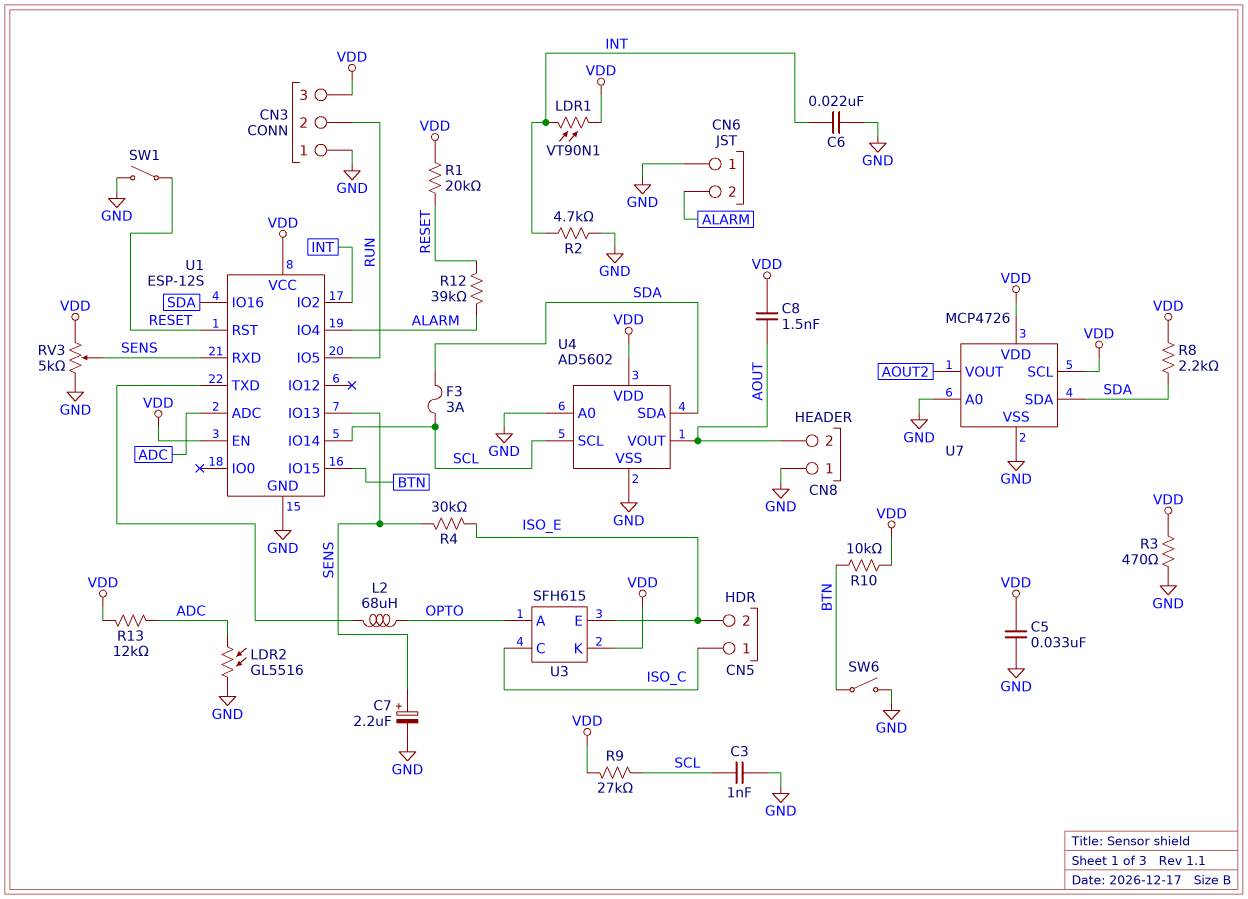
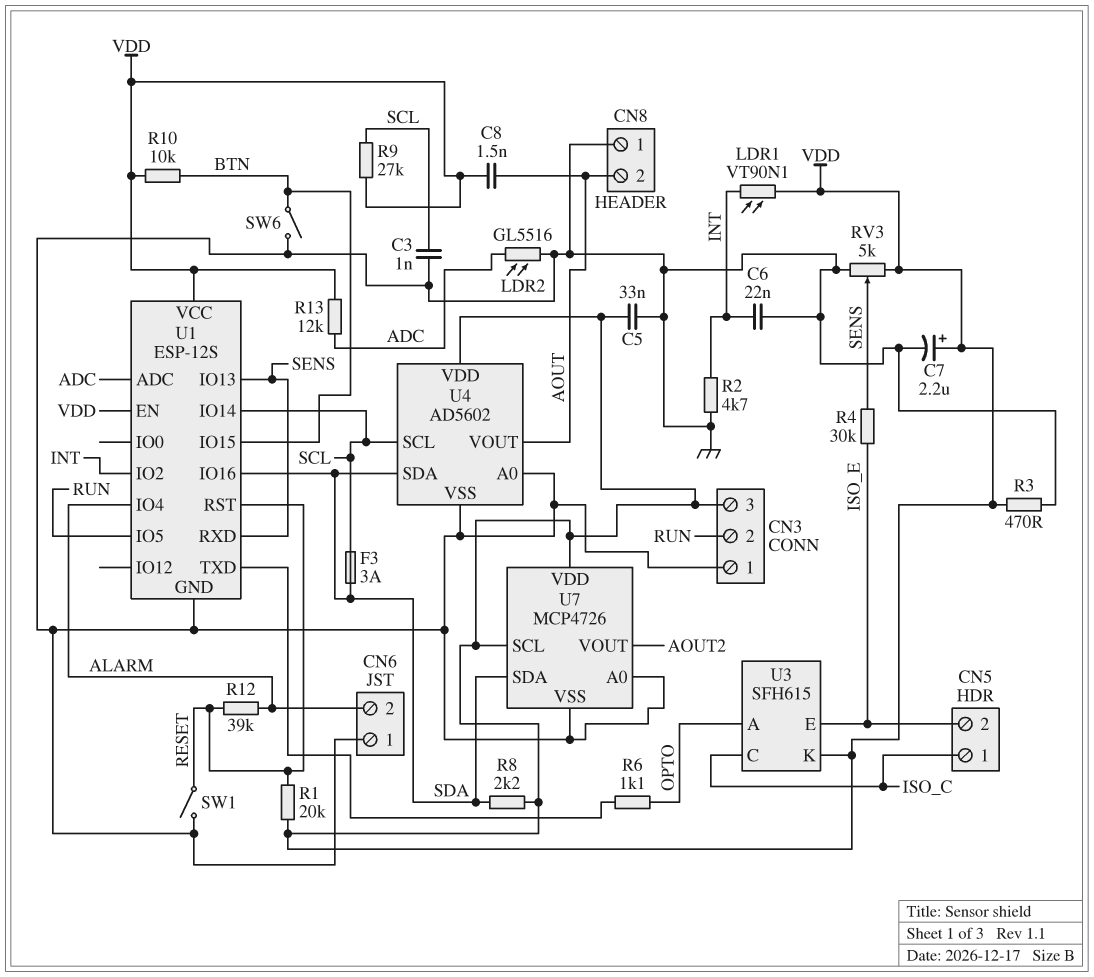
C7: 2.2uF (plus SENS, minus GND) -> 2.2uF (plus VDD, minus GND)
L2: 68uH (OPTO, U1/TXD) -> none
R6: none -> 1.1k (OPTO, U1/TXD)

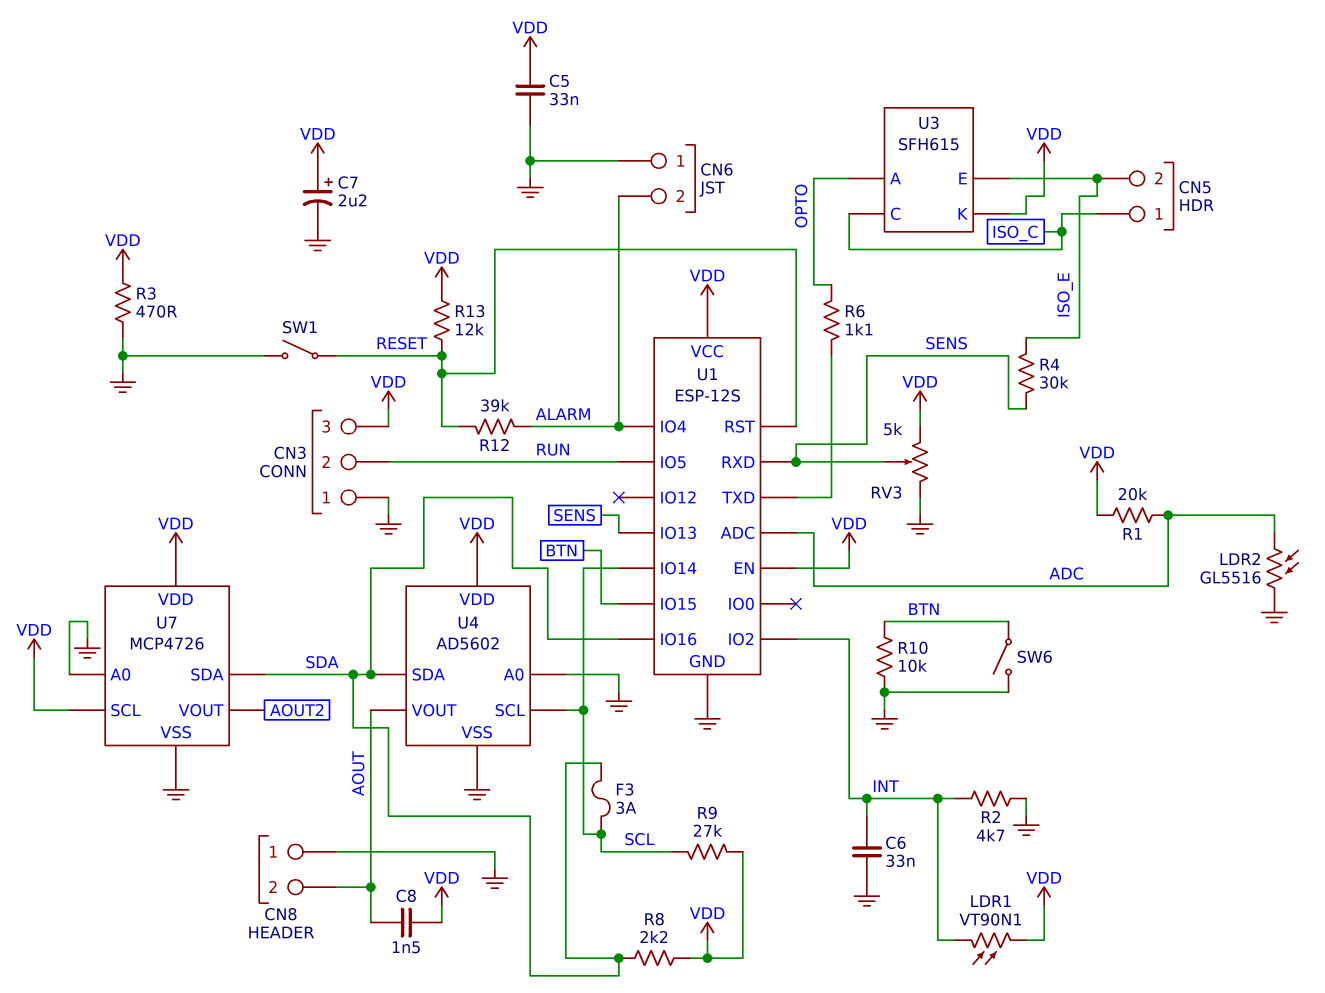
C3: 1nF (GND, SCL) -> none
C6: 22nF (GND, INT) -> 33nF (GND, INT)
R1: 20k (RESET, VDD) -> 20k (ADC, VDD)
R10: 10k (BTN, VDD) -> 10k (BTN, GND)
R13: 12k (ADC, VDD) -> 12k (RESET, VDD)

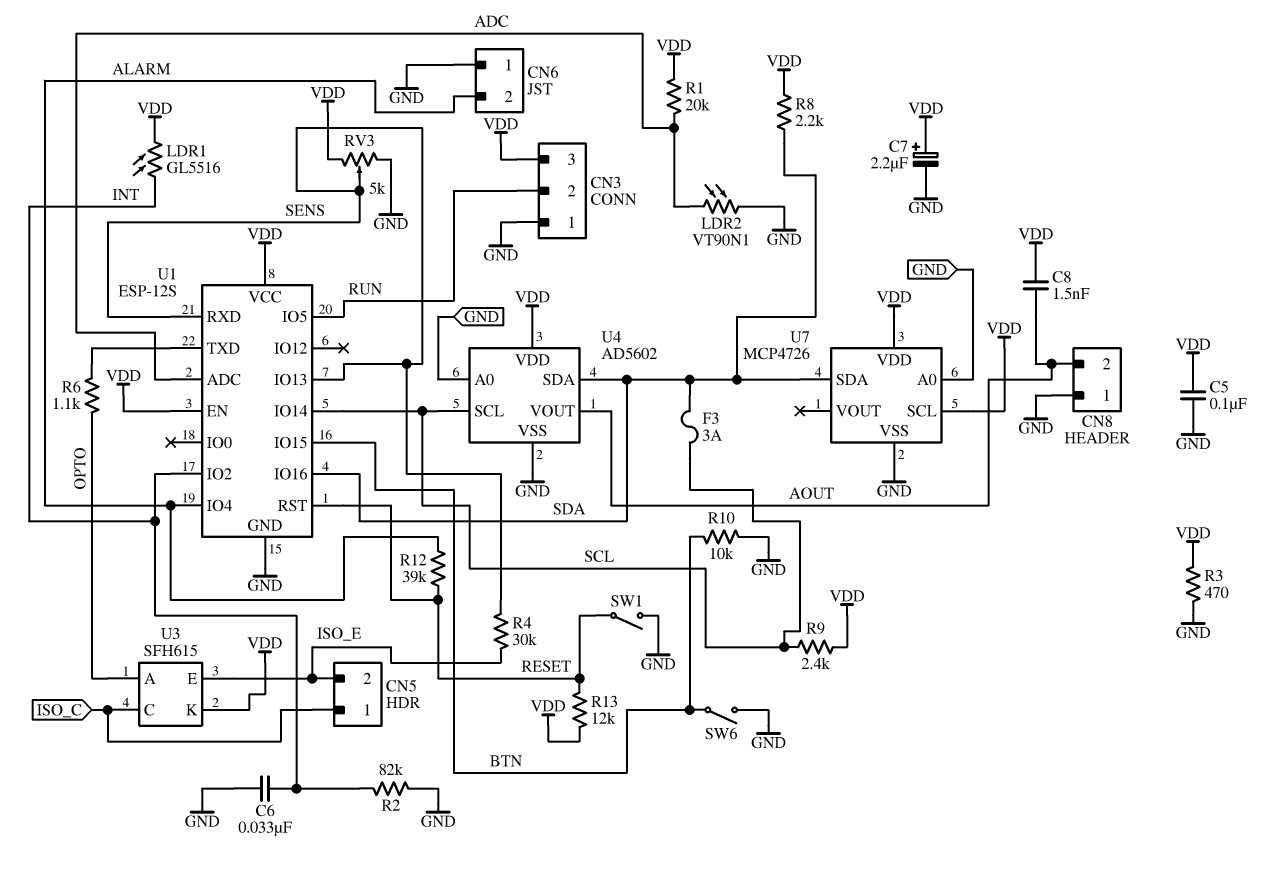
C5: 33nF (GND, VDD) -> 100nF (GND, VDD)
LDR1: VT90N1 (INT, VDD) -> GL5516 (INT, VDD)
LDR2: GL5516 (ADC, GND) -> VT90N1 (ADC, GND)
R2: 4.7k (GND, INT) -> 82k (GND, INT)
R9: 27k (SCL, VDD) -> 2.4k (SCL, VDD)
U7 pin VOUT: AOUT2 -> none

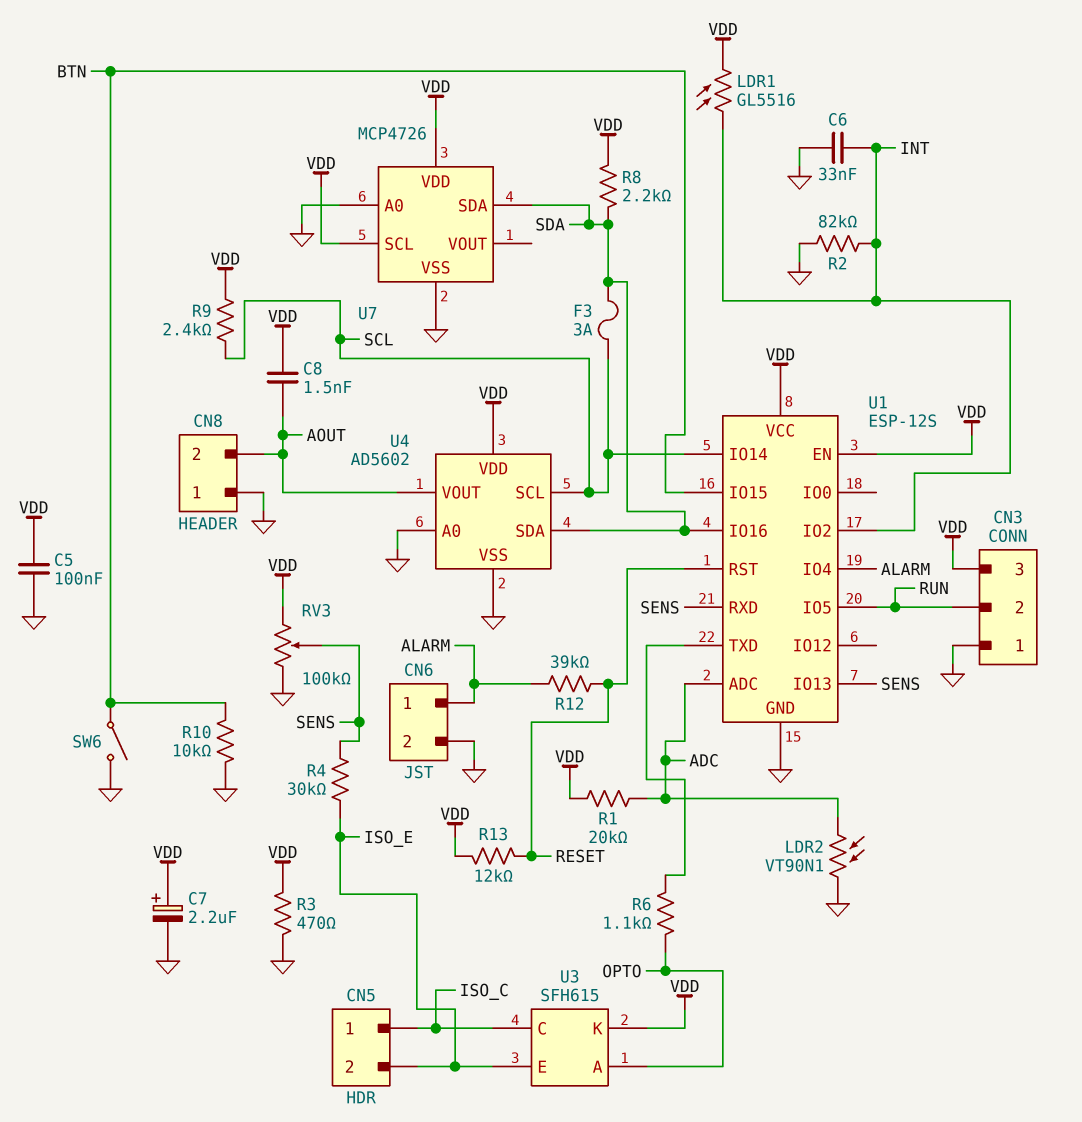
CN6 pin 1: GND -> ALARM
CN6 pin 2: ALARM -> GND
RV3: 5k (GND, VDD, wiper SENS) -> 100k (GND, VDD, wiper SENS)
SW1: switch (GND, RESET) -> none

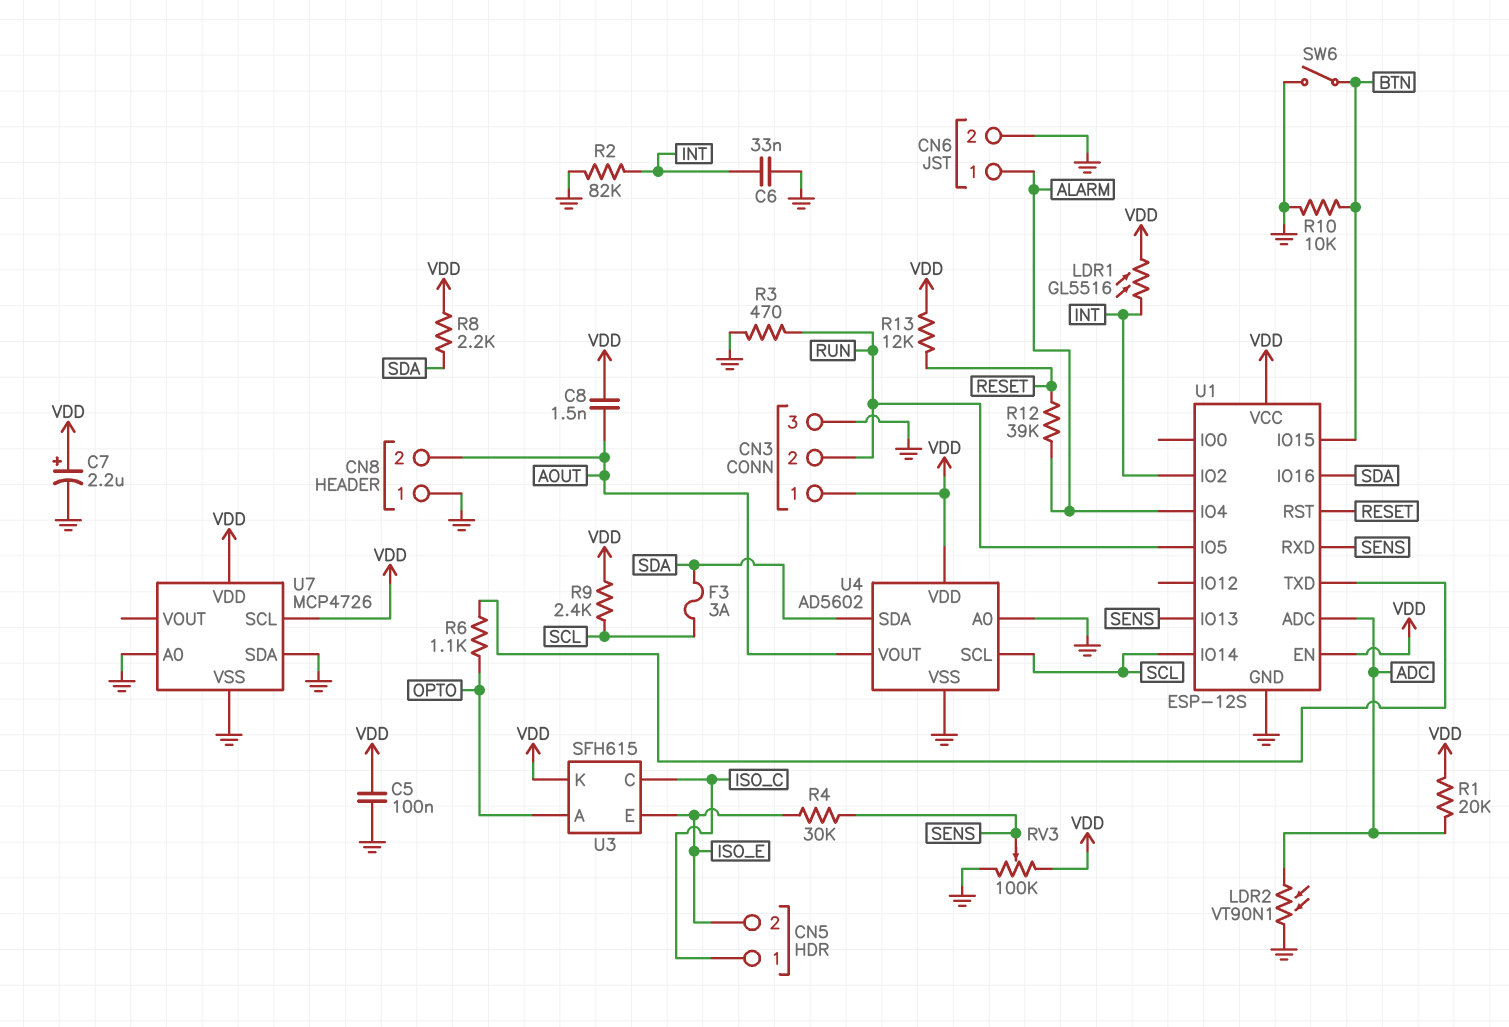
CN3 pin 1: GND -> VDD
CN3 pin 3: VDD -> GND
R3: 470 (GND, VDD) -> 470 (GND, RUN)
U7 pin SDA: SDA -> GND

